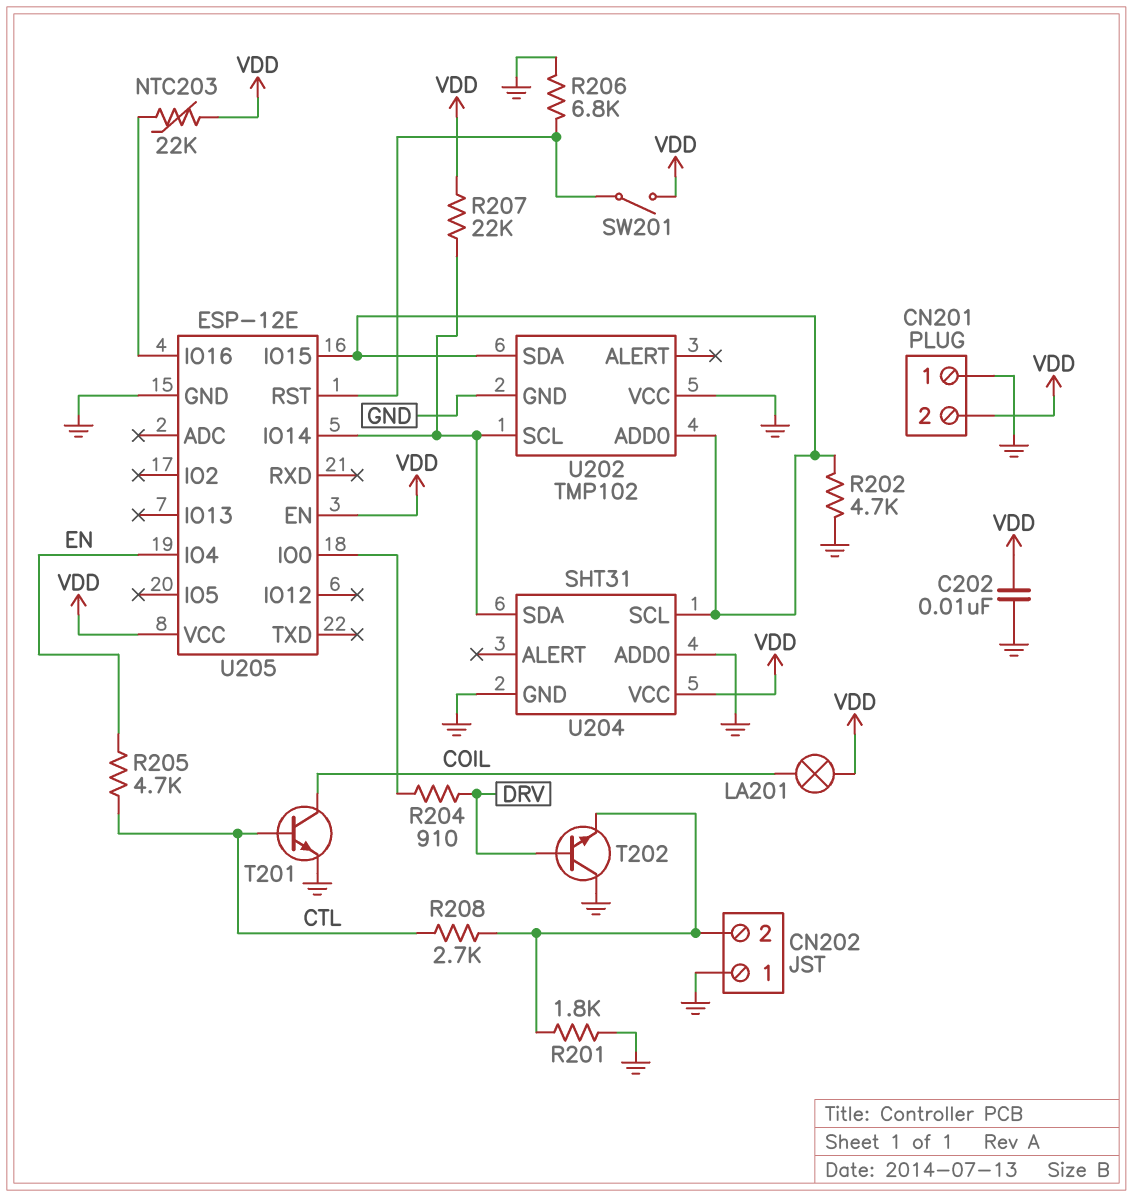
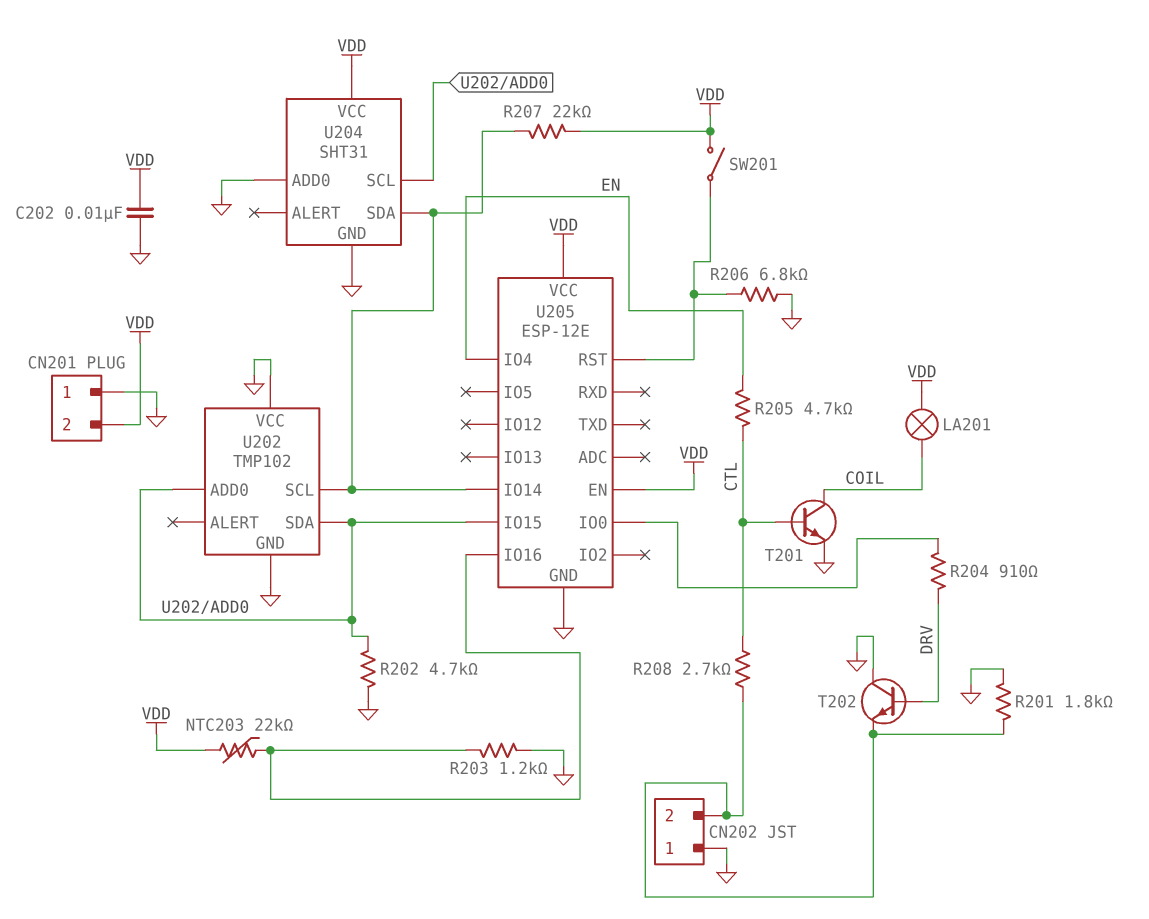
R203: none -> 1.2k (GND, U205/IO16)

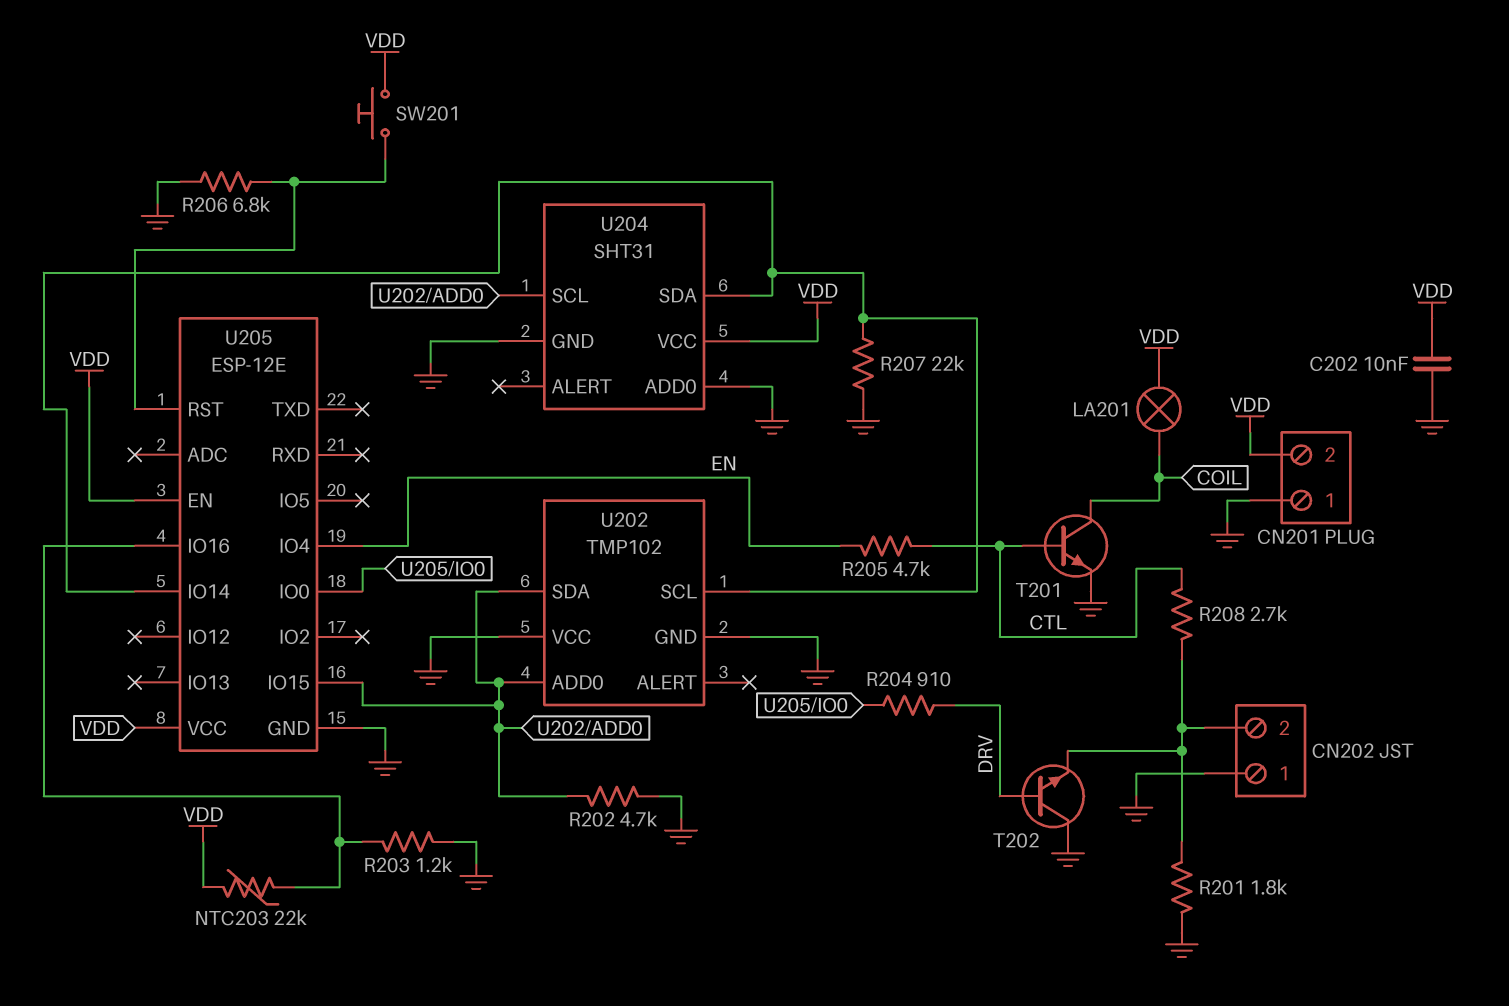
R207: 22k (U202/SCL, VDD) -> 22k (GND, U202/SCL)
SW201: switch (U205/RST, VDD) -> button (U205/RST, VDD)

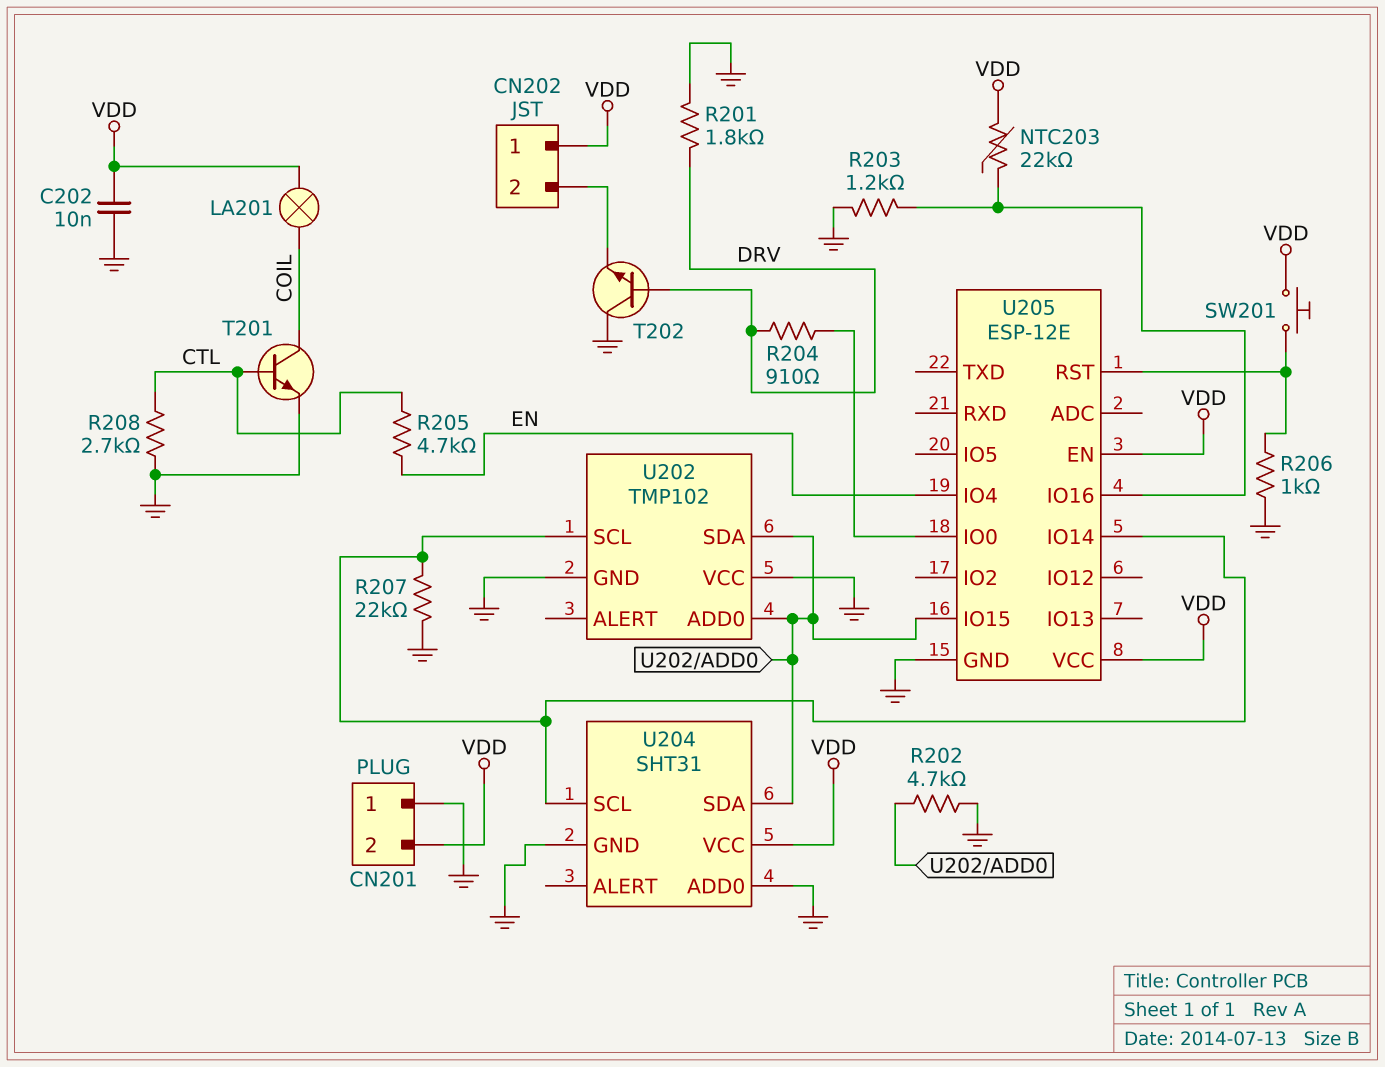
CN202 pin 1: GND -> VDD
R201: 1.8k (CN202/2, GND) -> 1.8k (DRV, GND)
R206: 6.8k (GND, U205/RST) -> 1k (GND, U205/RST)
R208: 2.7k (CN202/2, CTL) -> 2.7k (CTL, GND)
U204 pin SCL: U202/ADD0 -> U202/SCL
U204 pin SDA: U202/SCL -> U202/ADD0

